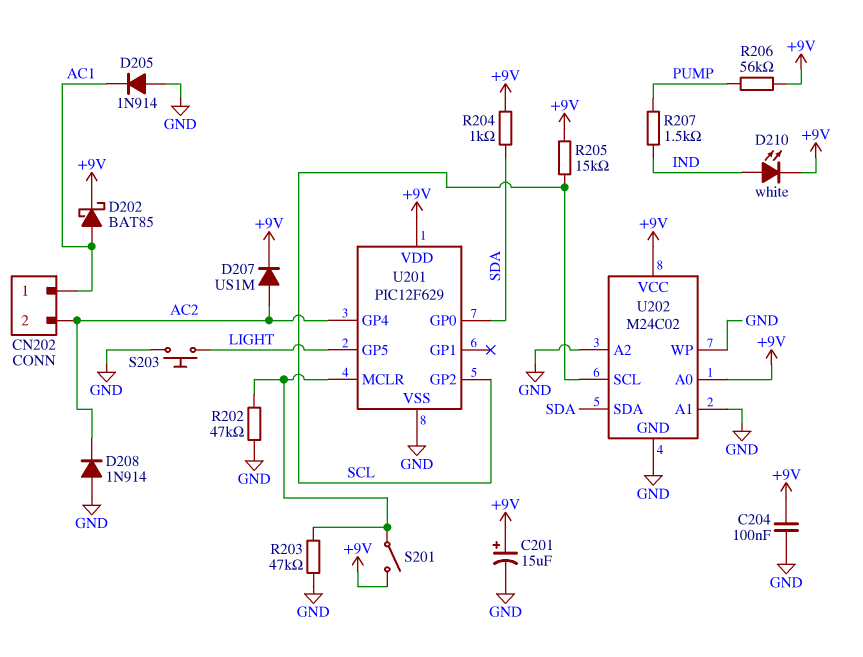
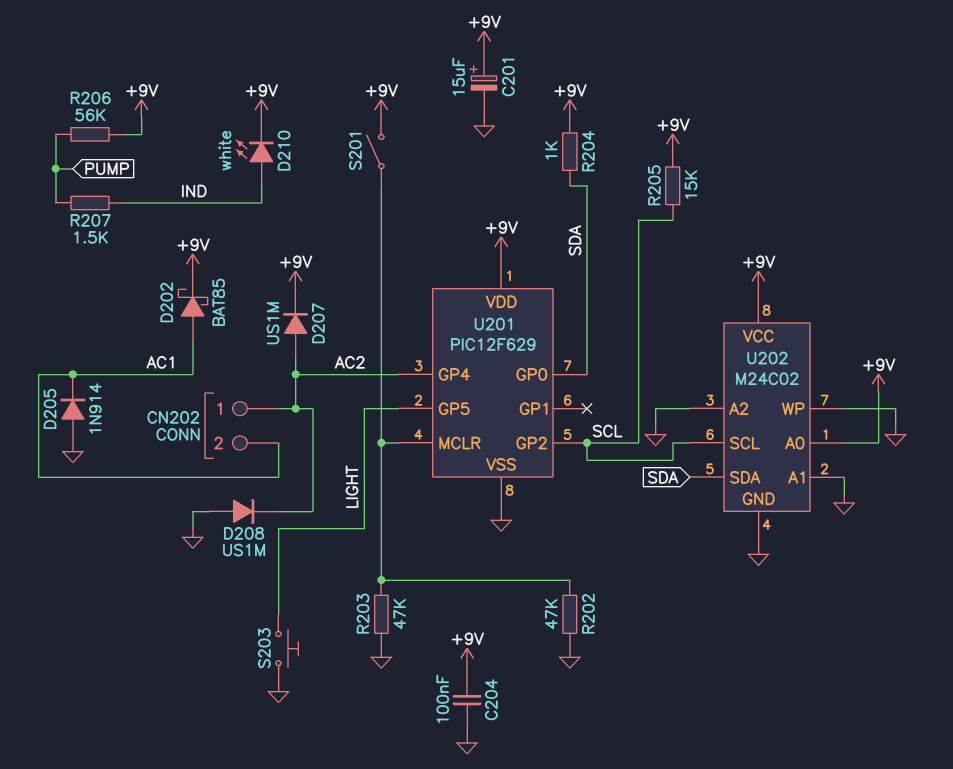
CN202 pin 1: AC1 -> AC2
CN202 pin 2: AC2 -> AC1
D208: diode 1N914 (A GND, K AC2) -> diode US1M (A GND, K AC2)

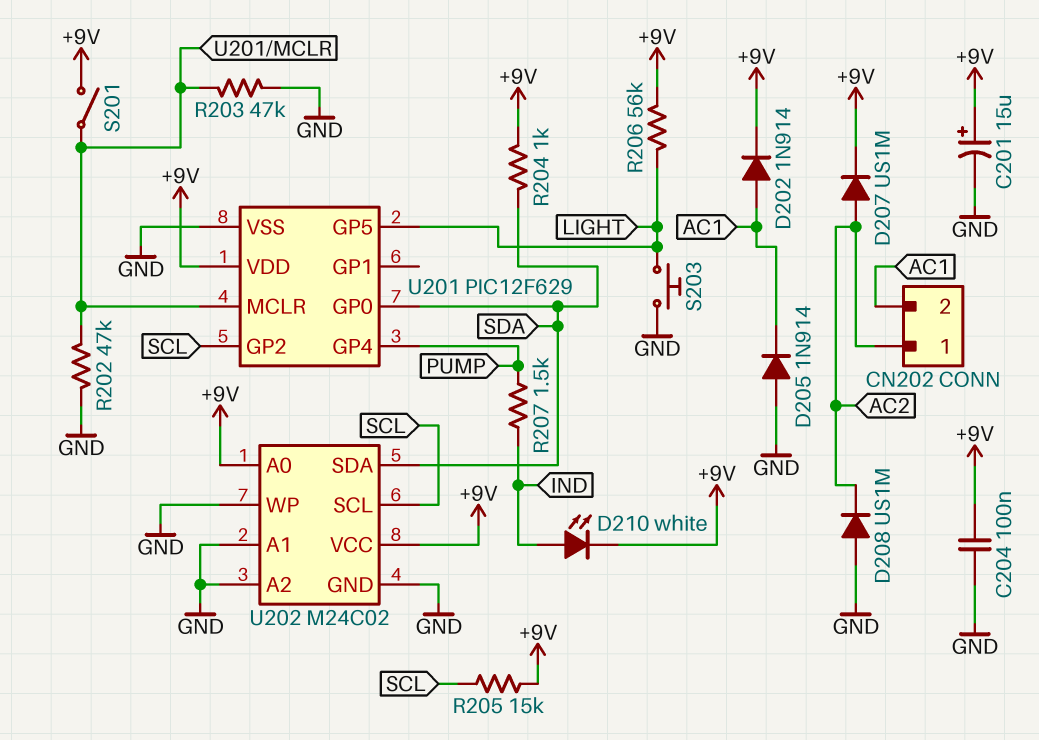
D202: schottky BAT85 (A AC1, K +9V) -> diode 1N914 (A AC1, K +9V)
R206: 56k (+9V, PUMP) -> 56k (+9V, LIGHT)
U201 pin GP4: AC2 -> PUMP

